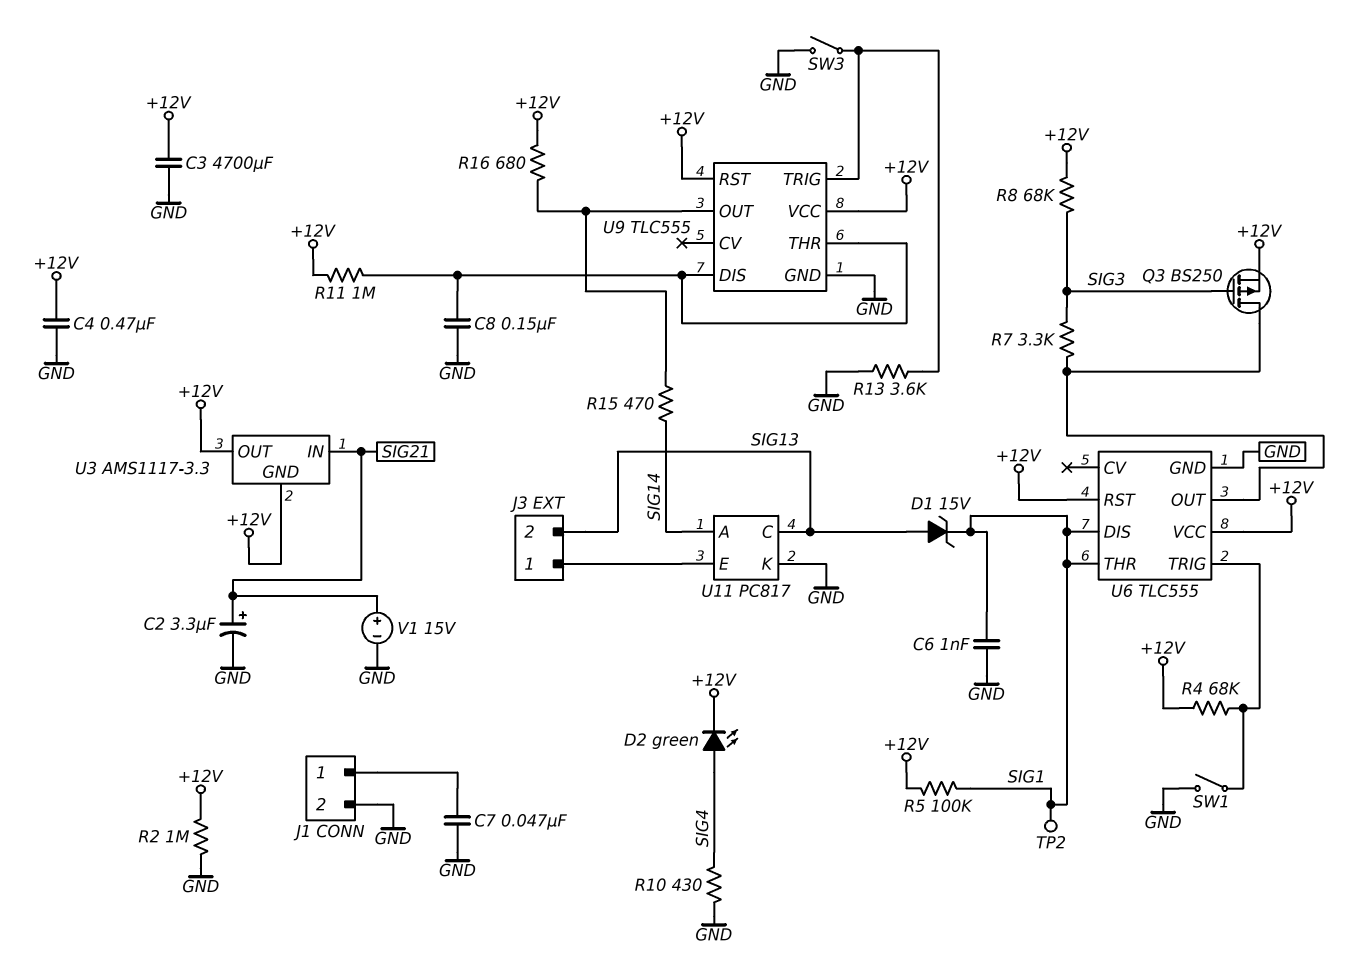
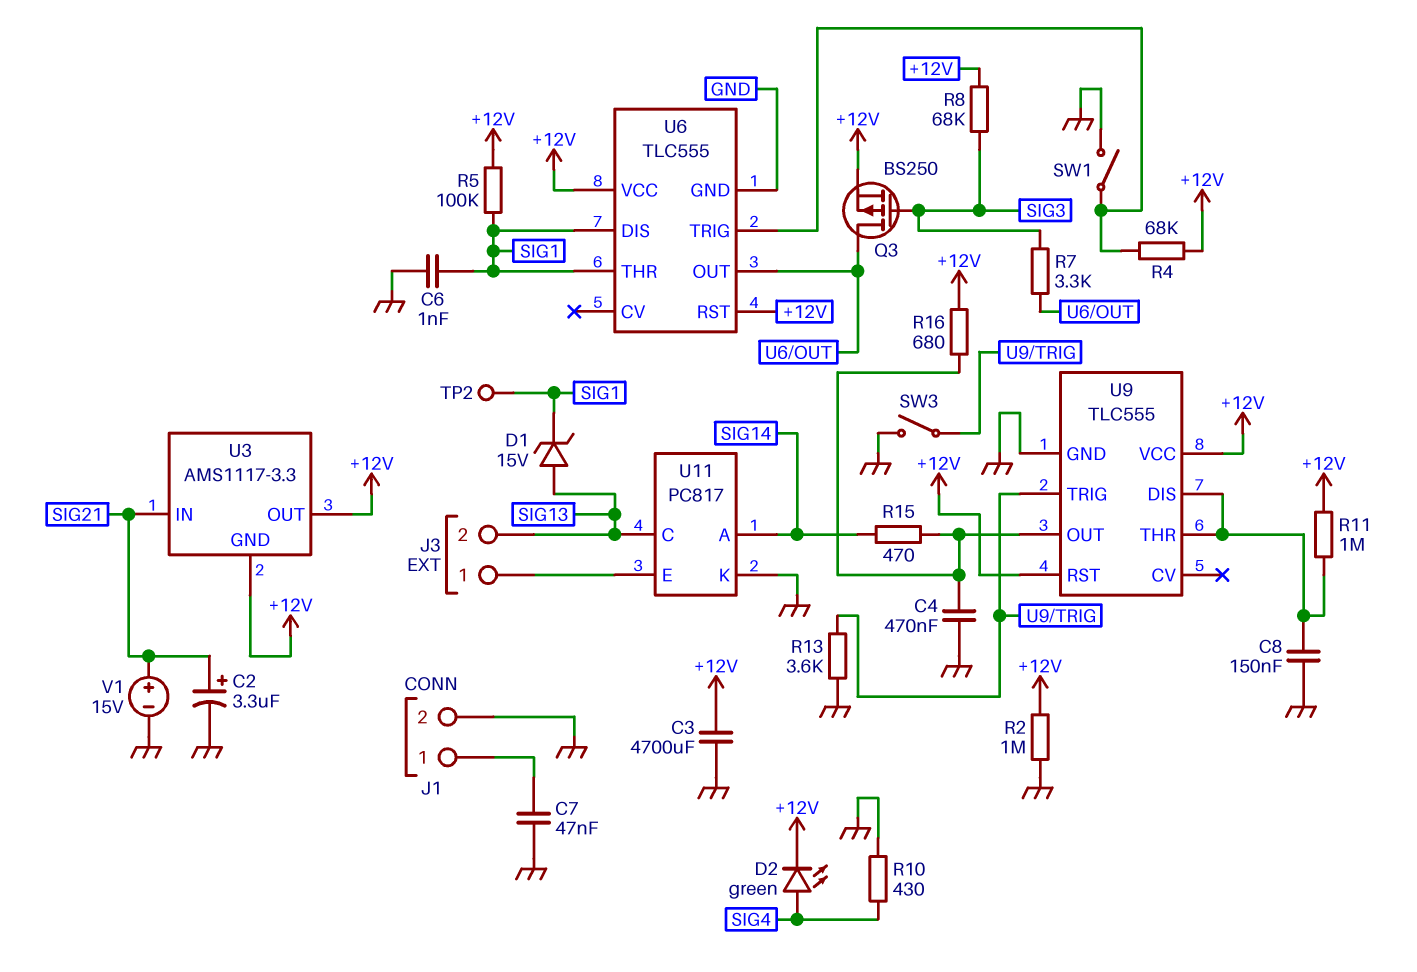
C4: 470nF (+12V, GND) -> 470nF (GND, U9/OUT)

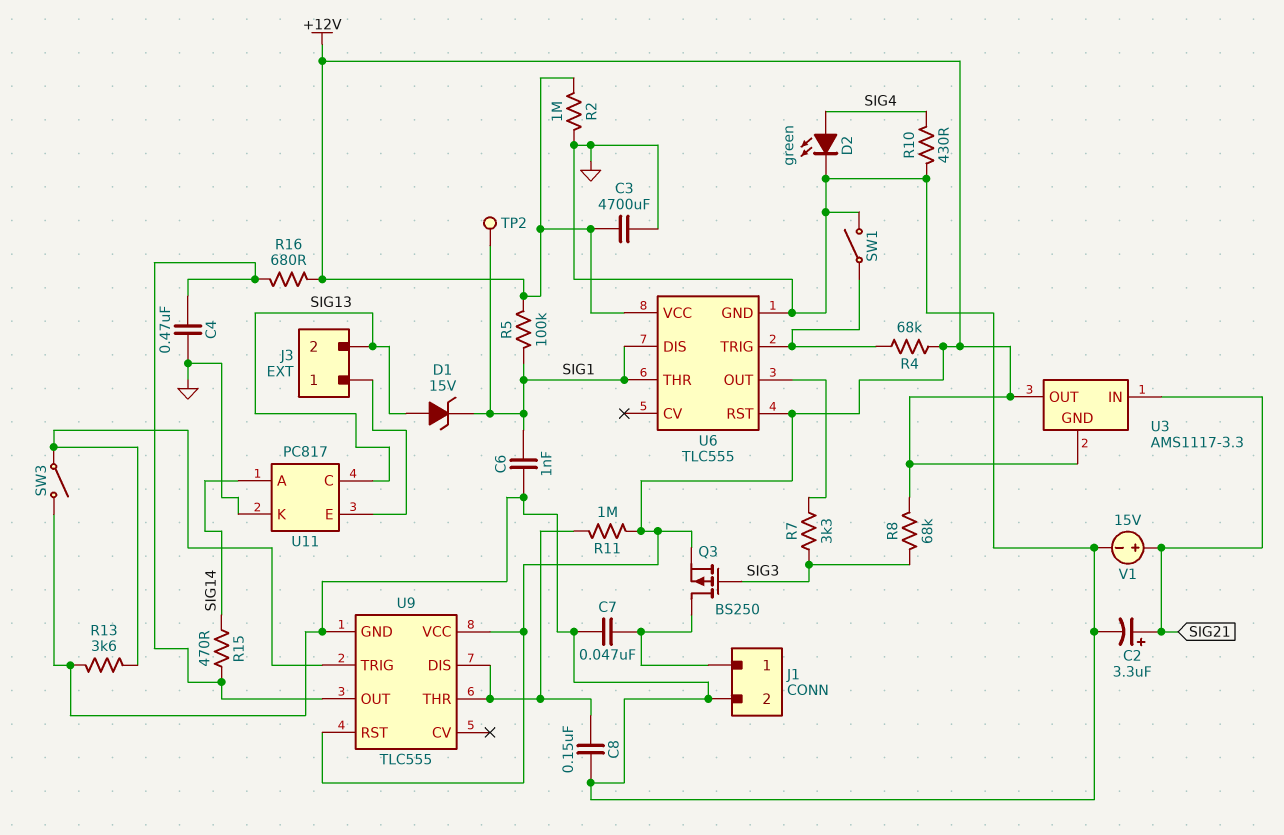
D2: LED green (A SIG4, K +12V) -> LED green (A SIG4, K GND)
Q3: PMOS BS250 (G SIG3, D U6/OUT, S +12V) -> PMOS BS250 (G SIG3, D J1/1, S +12V)

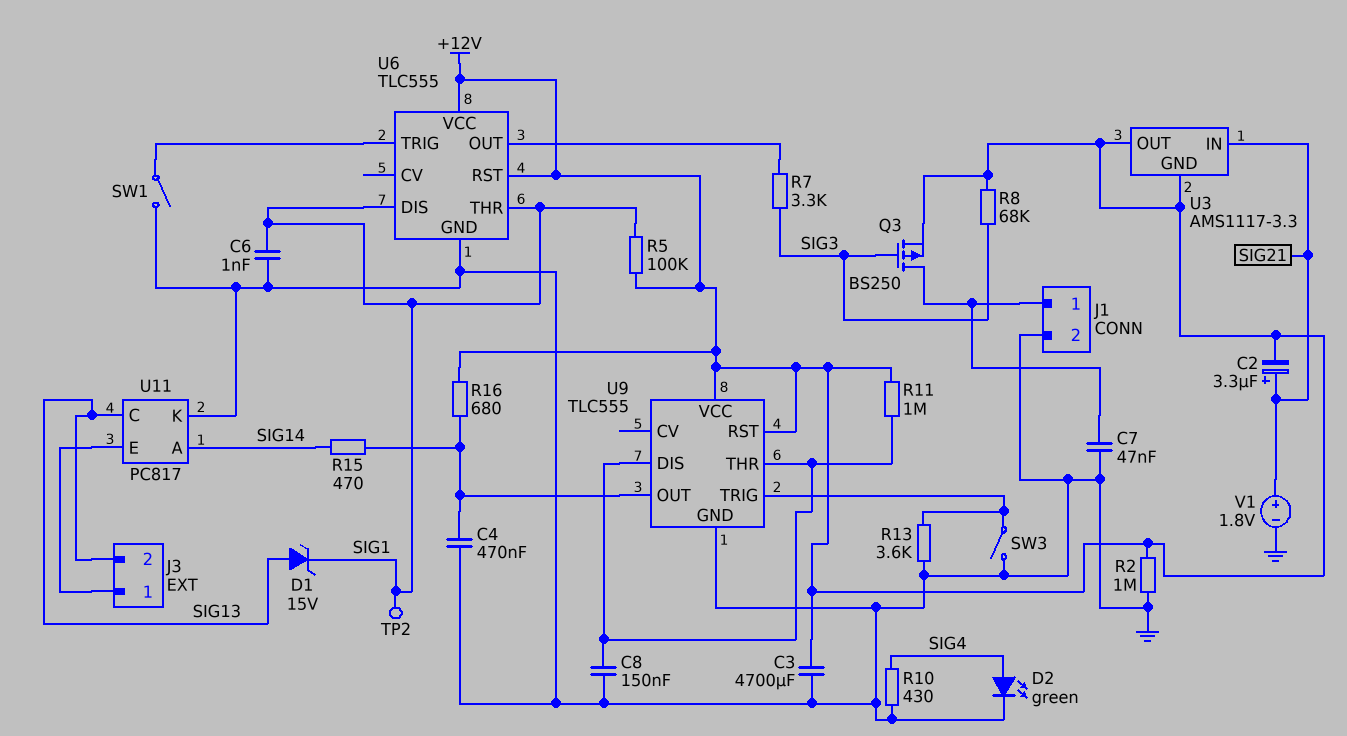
C2: 3.3uF (plus SIG21, minus GND) -> 3.3uF (plus SIG21, minus +12V)
R4: 68k (+12V, U6/TRIG) -> none
V1: 15V (plus SIG21, minus GND) -> 1.8V (plus SIG21, minus GND)

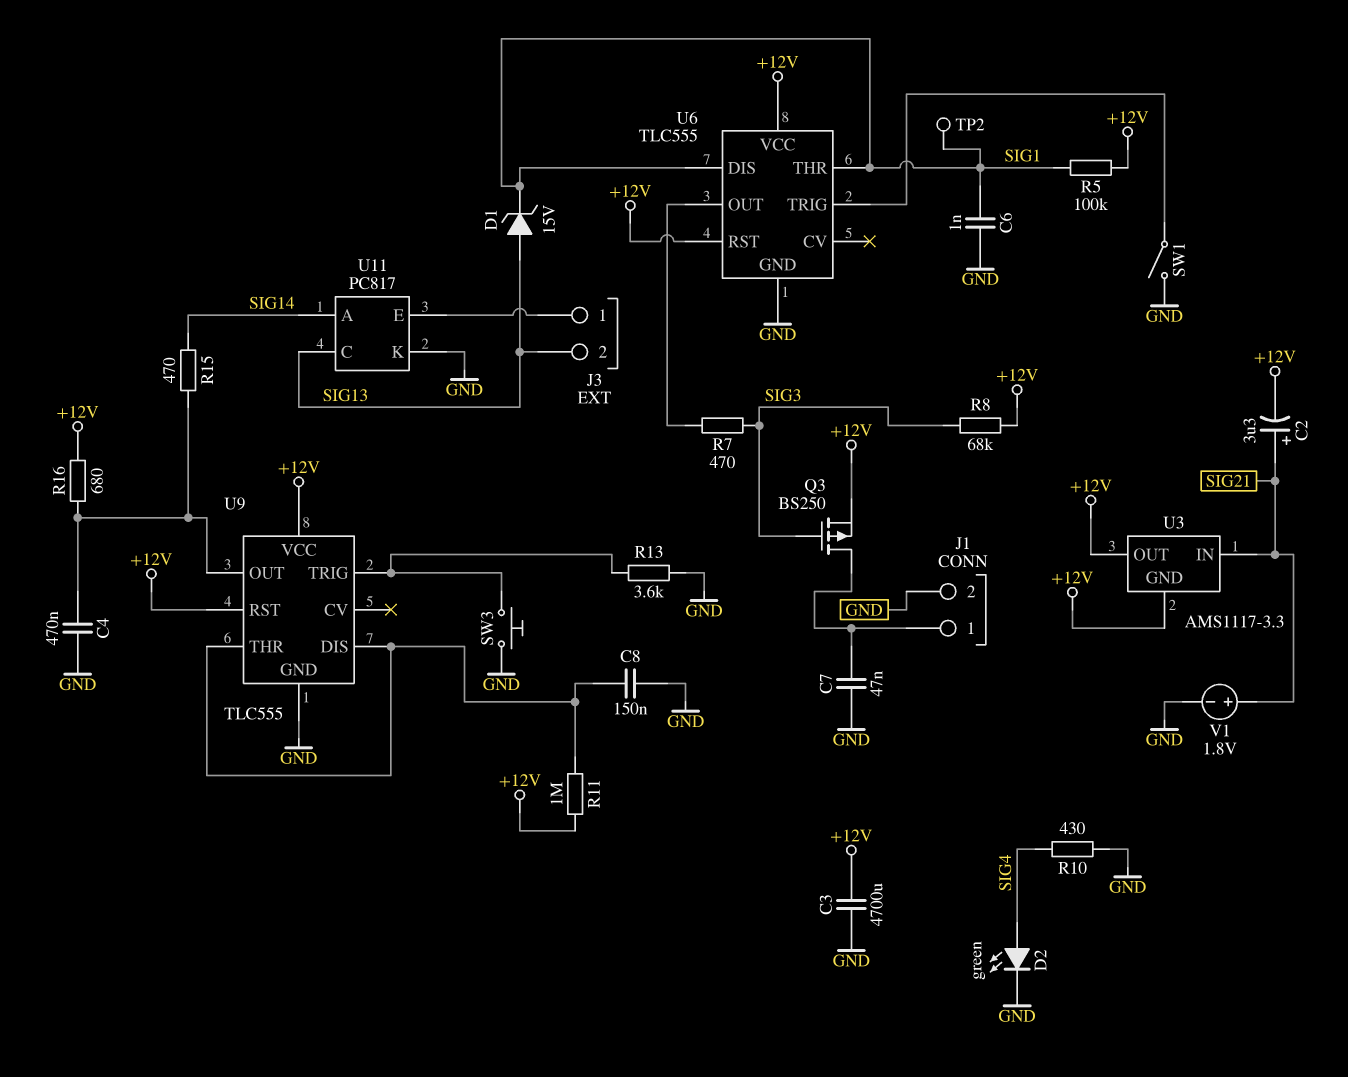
R2: 1M (+12V, GND) -> none
R7: 3.3k (SIG3, U6/OUT) -> 470 (SIG3, U6/OUT)
SW3: switch (GND, U9/TRIG) -> button (GND, U9/TRIG)

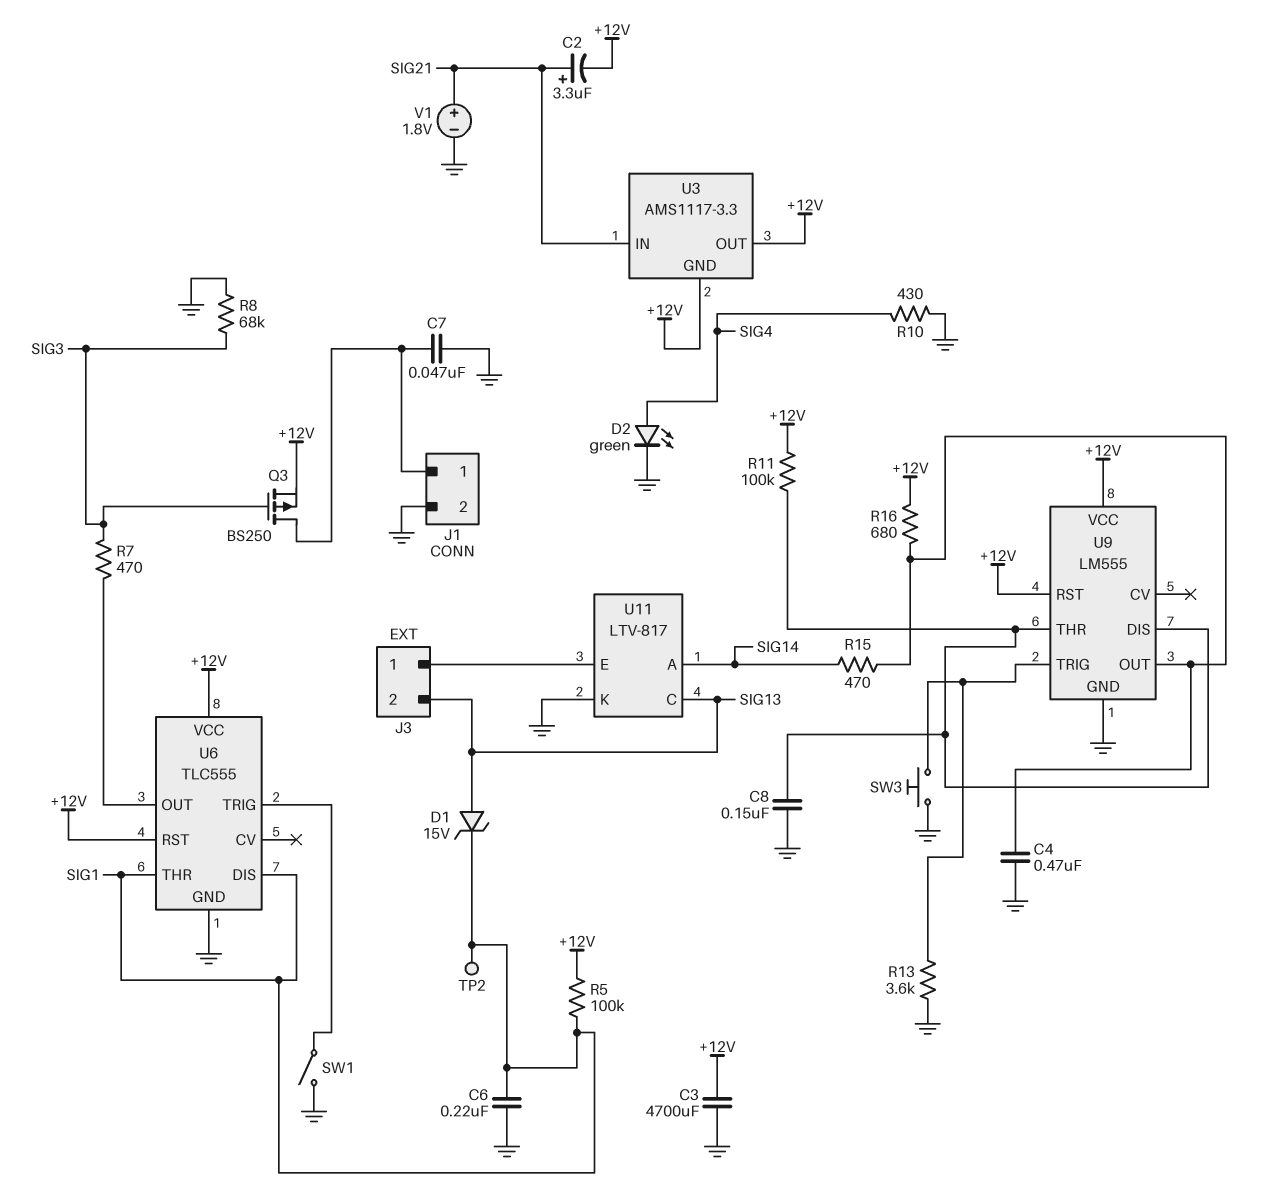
C6: 1nF (GND, SIG1) -> 220nF (GND, SIG1)
R8: 68k (+12V, SIG3) -> 68k (GND, SIG3)
R11: 1M (+12V, U9/DIS) -> 100k (+12V, U9/DIS)
U9: TLC555 -> LM555
U11: PC817 -> LTV-817

